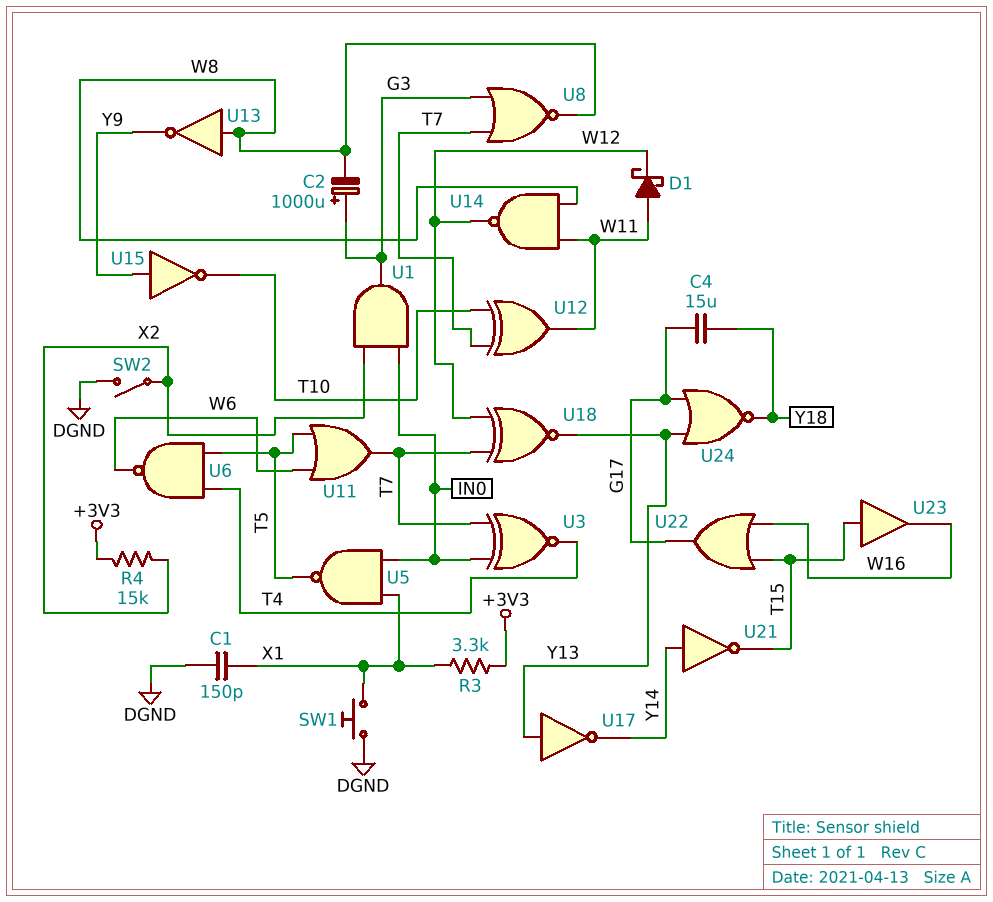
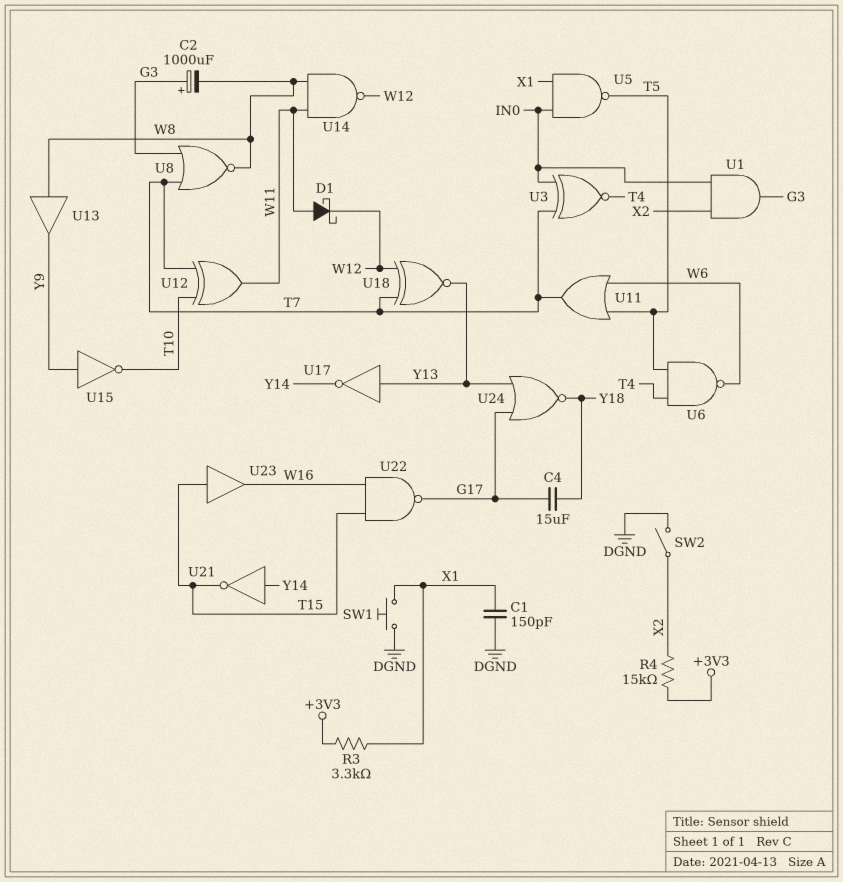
U13: NOT (in W8, out Y9) -> buffer (in W8, out Y9)
U22: OR (in T15, in W16, out G17) -> NAND (in T15, in W16, out G17)

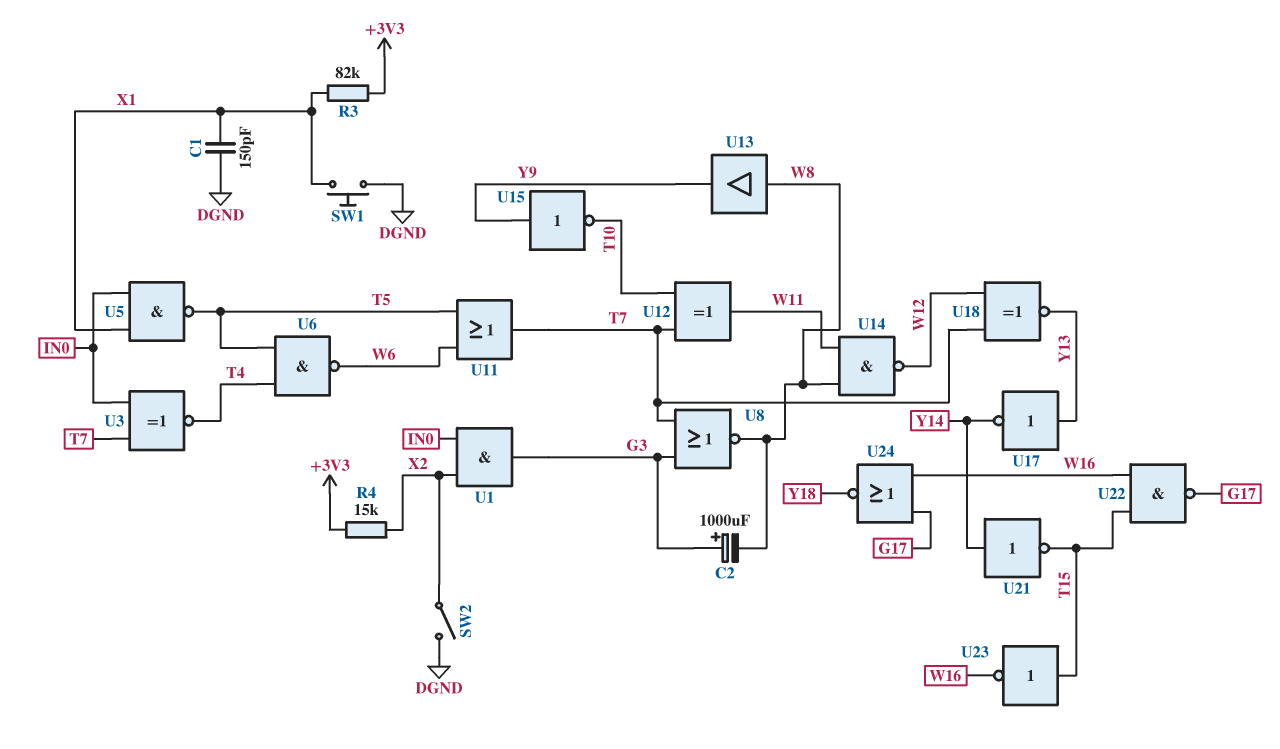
C4: 15uF (G17, Y18) -> none
D1: schottky (A W11, K W12) -> none
R3: 3.3k (+3V3, X1) -> 82k (+3V3, X1)
U23: buffer (in T15, out W16) -> NOT (in T15, out W16)
U24: NOR (in G17, in Y13, out Y18) -> NOR (in G17, in W16, out Y18)

